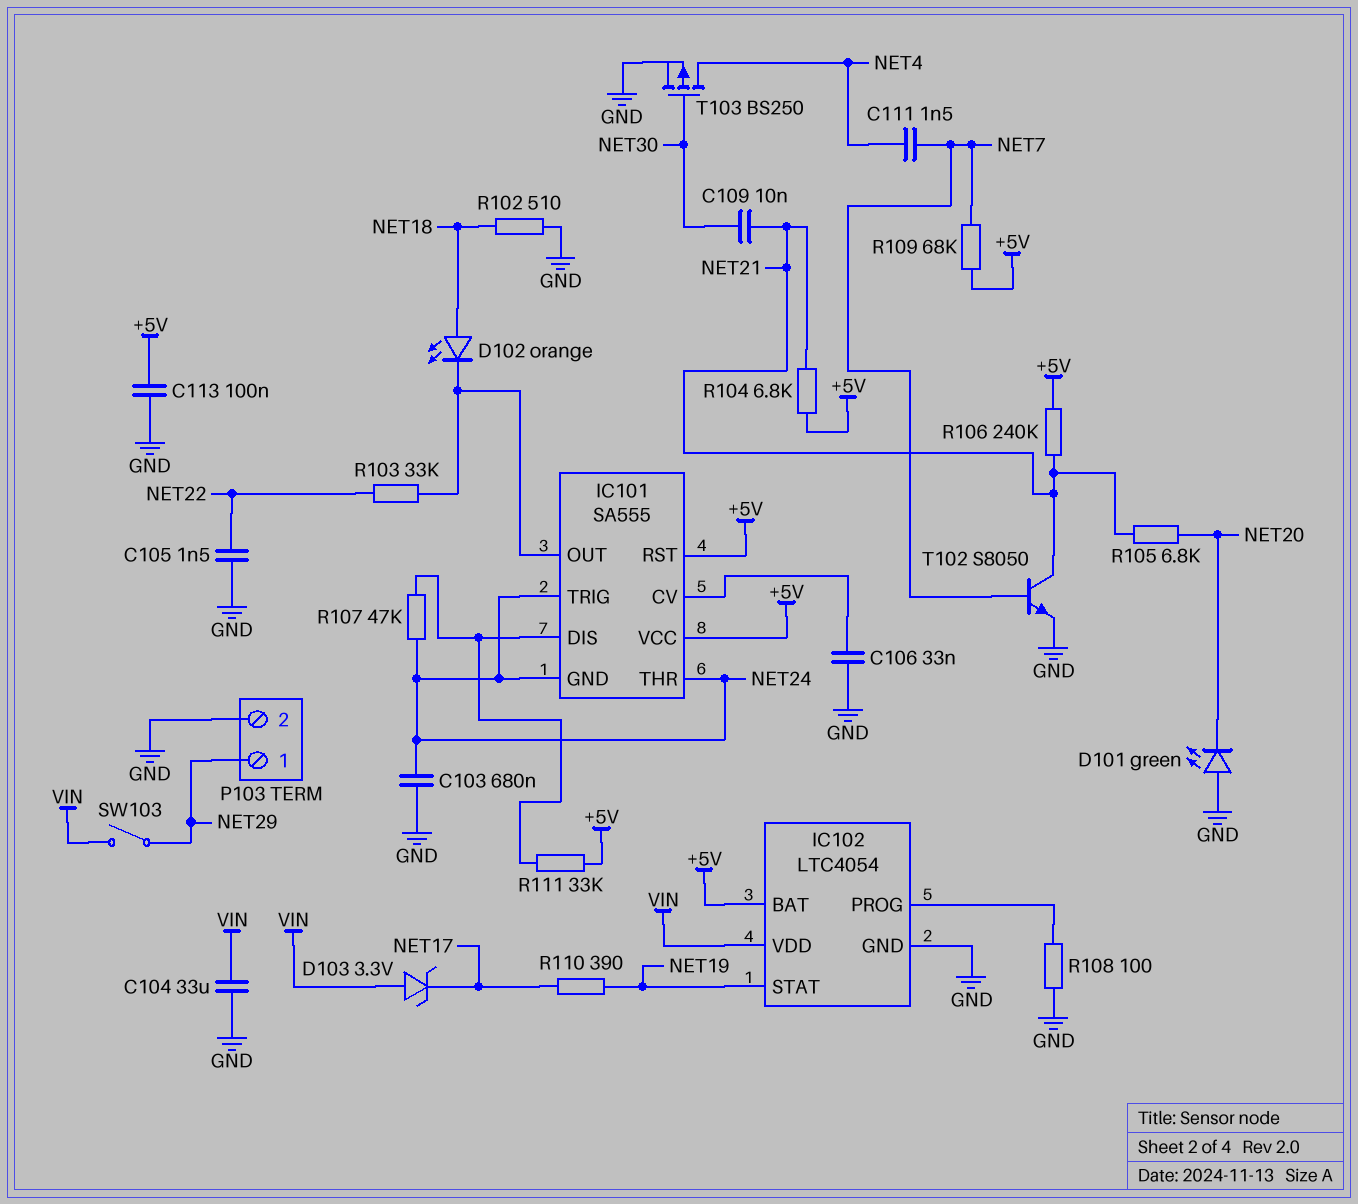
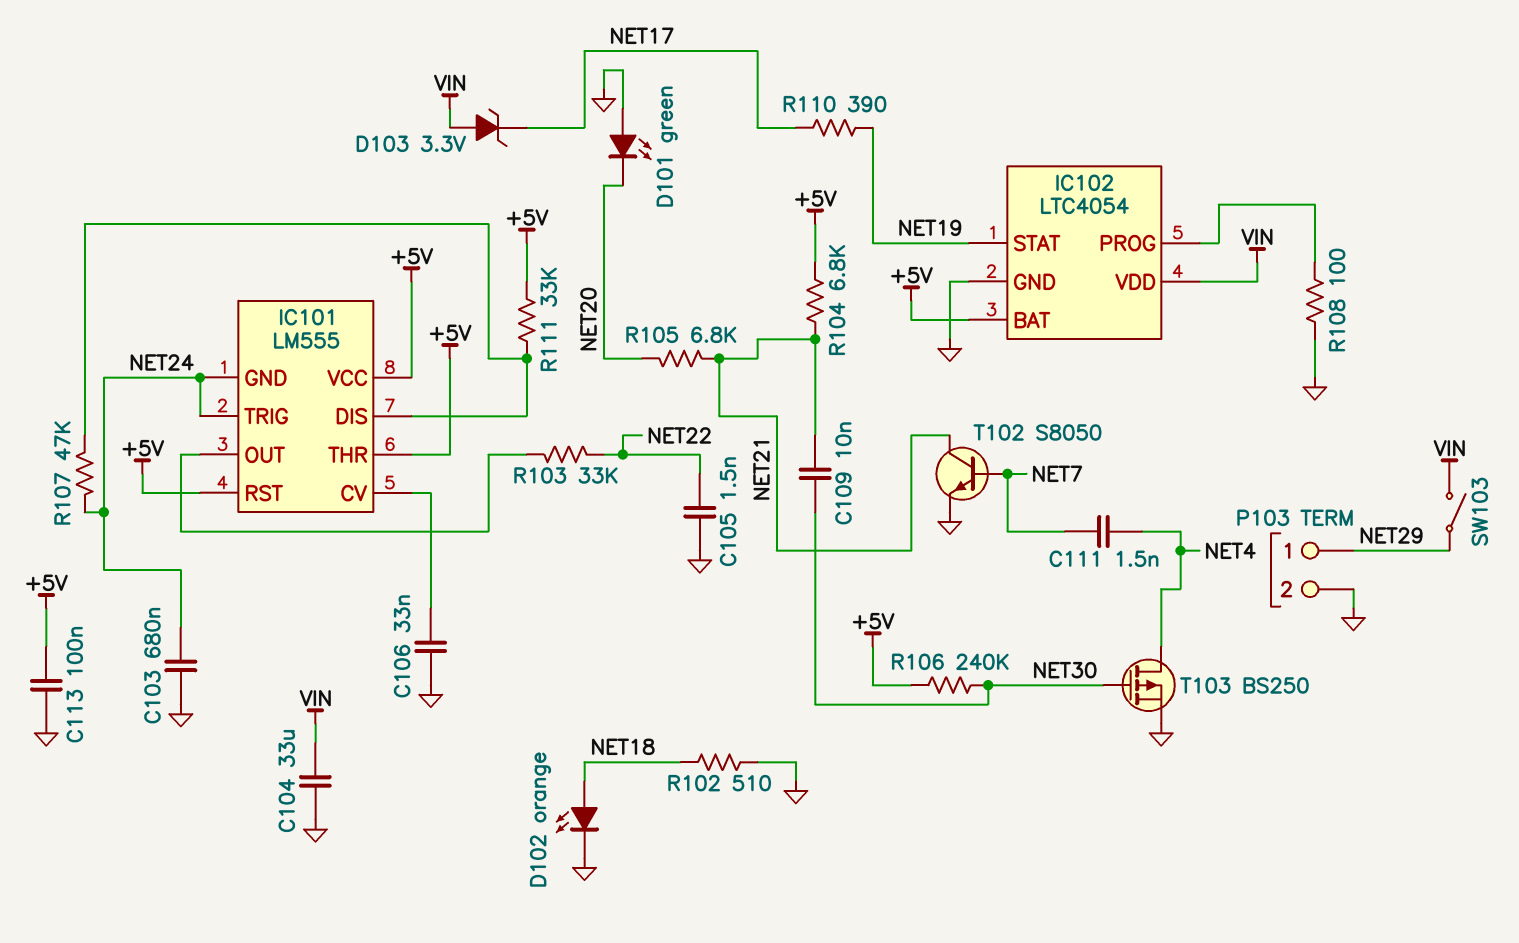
D102: LED orange (A NET18, K IC101/OUT) -> LED orange (A NET18, K GND)
IC101: SA555 -> LM555
IC101 pin THR: NET24 -> +5V
R106: 240k (+5V, NET21) -> 240k (+5V, NET30)
R109: 68k (+5V, NET7) -> none

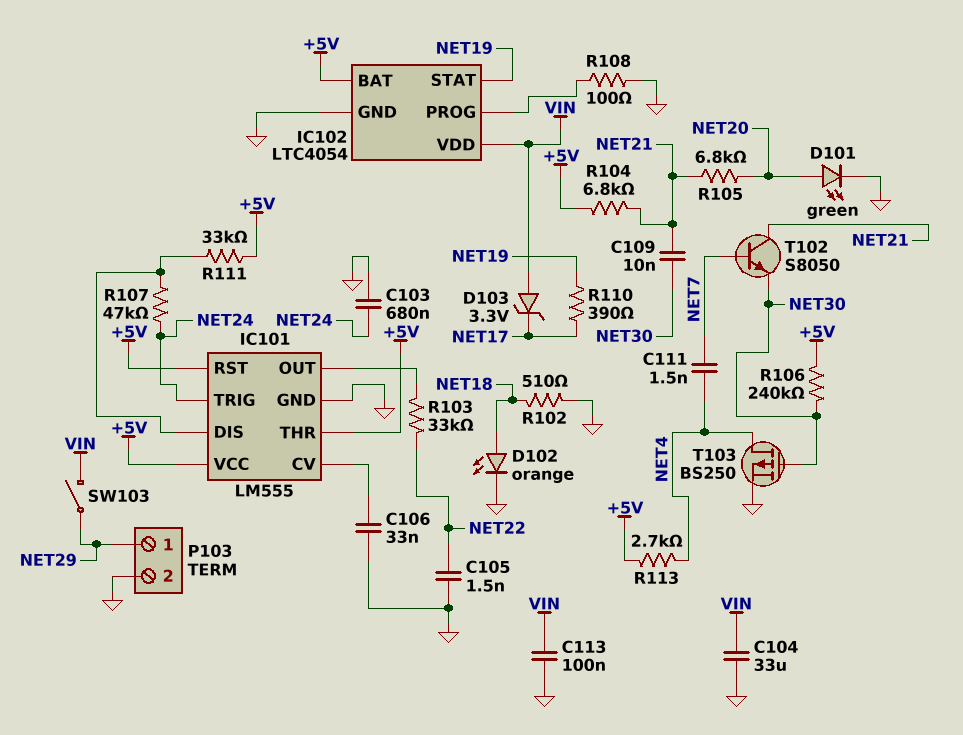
C113: 100nF (+5V, GND) -> 100nF (GND, VIN)
D101: LED green (A GND, K NET20) -> LED green (A NET20, K GND)
IC101 pin GND: NET24 -> GND
R113: none -> 2.7k (+5V, NET4)
T102: NPN S8050 (B NET7, C NET21, E GND) -> NPN S8050 (B NET7, C NET21, E NET30)

